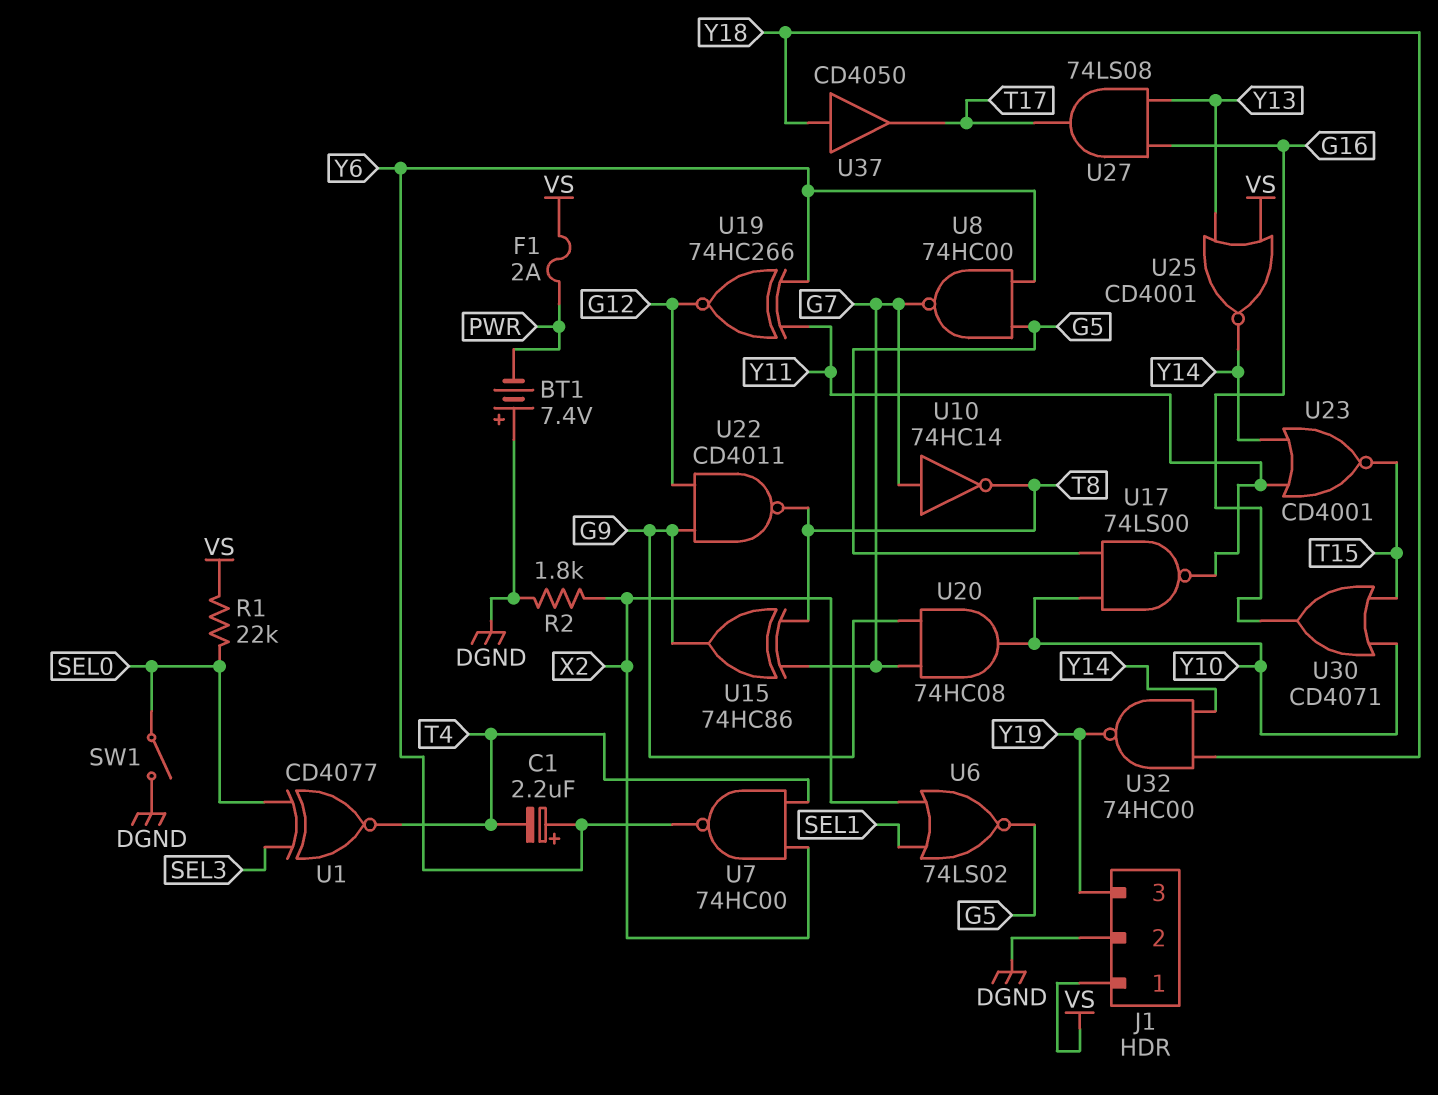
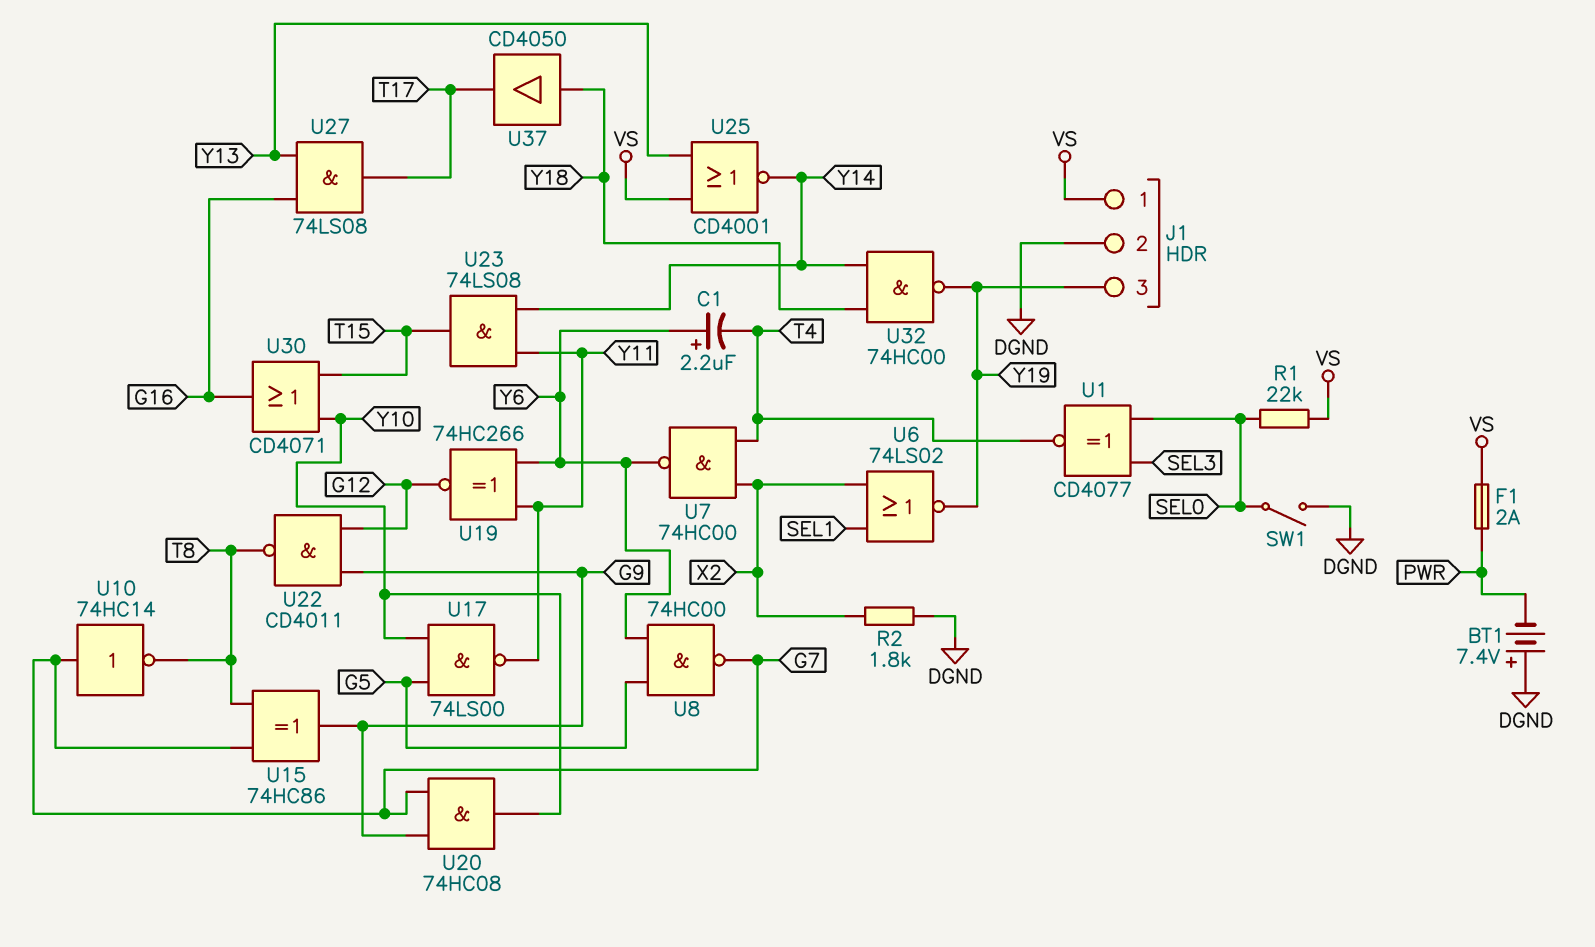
U6: NOR 74LS02 (in SEL1, in X2, out G5) -> NOR 74LS02 (in SEL1, in X2, out Y19)
U23: NOR CD4001 (in Y11, in Y14, out T15) -> AND 74LS08 (in Y11, in Y14, out T15)

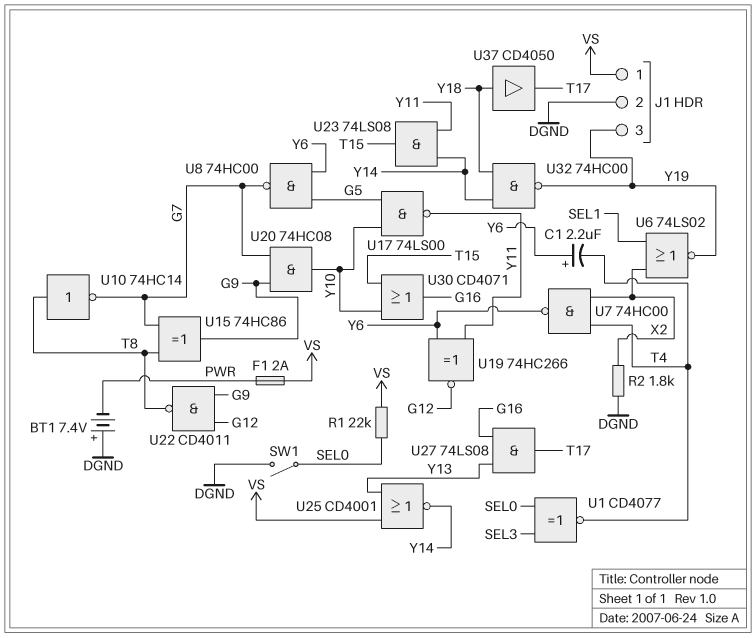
U10: NOT 74HC14 (in G7, out T8) -> NOT 74HC14 (in T8, out G7)

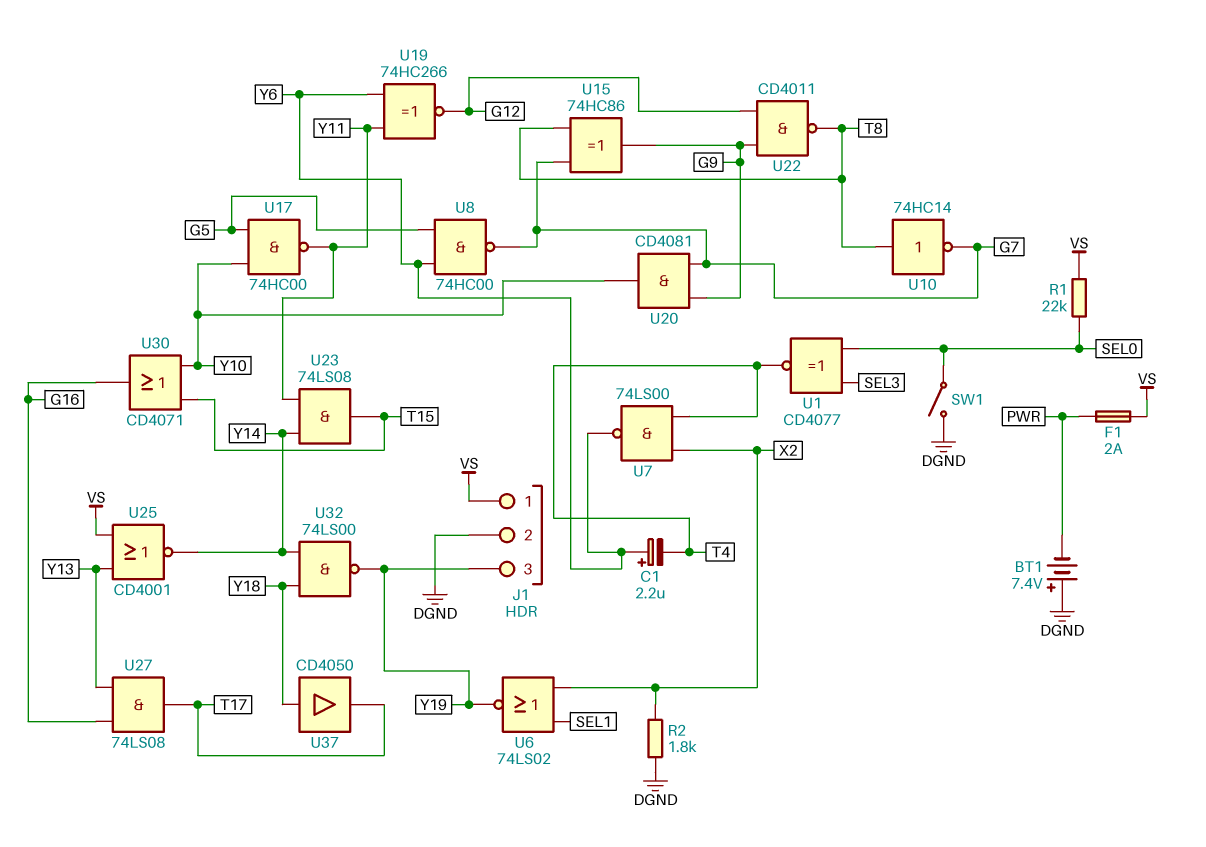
U7: NAND 74HC00 (in T4, in X2, out Y6) -> NAND 74LS00 (in T4, in X2, out Y6)
U17: NAND 74LS00 (in G5, in Y10, out Y11) -> NAND 74HC00 (in G5, in Y10, out Y11)
U20: AND 74HC08 (in G7, in G9, out Y10) -> AND CD4081 (in G7, in G9, out Y10)
U32: NAND 74HC00 (in Y14, in Y18, out Y19) -> NAND 74LS00 (in Y14, in Y18, out Y19)

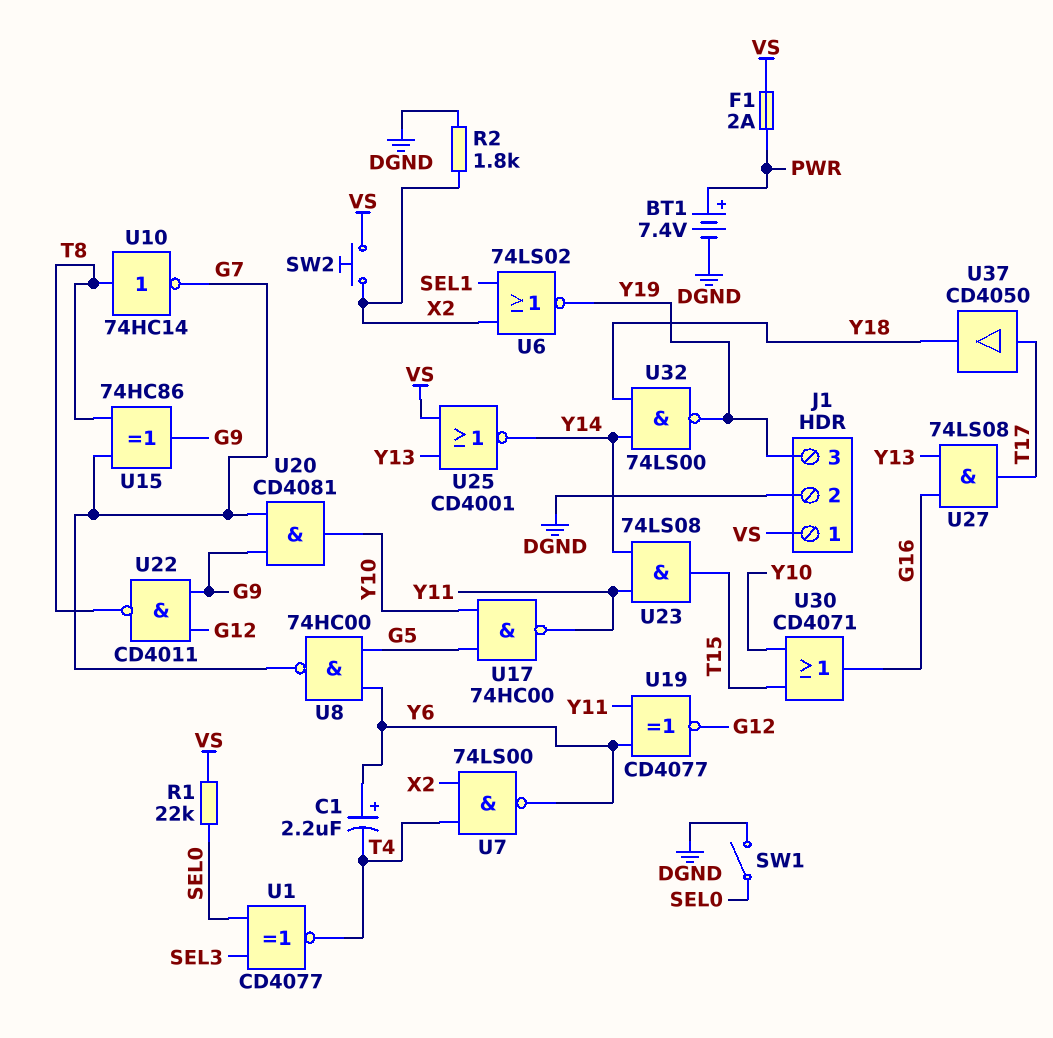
BT1: 7.4V (plus DGND, minus PWR) -> 7.4V (plus PWR, minus DGND)
SW2: none -> button (VS, X2)
U19: XNOR 74HC266 (in Y6, in Y11, out G12) -> XNOR CD4077 (in Y6, in Y11, out G12)
U37: buffer CD4050 (in Y18, out T17) -> buffer CD4050 (in T17, out Y18)

